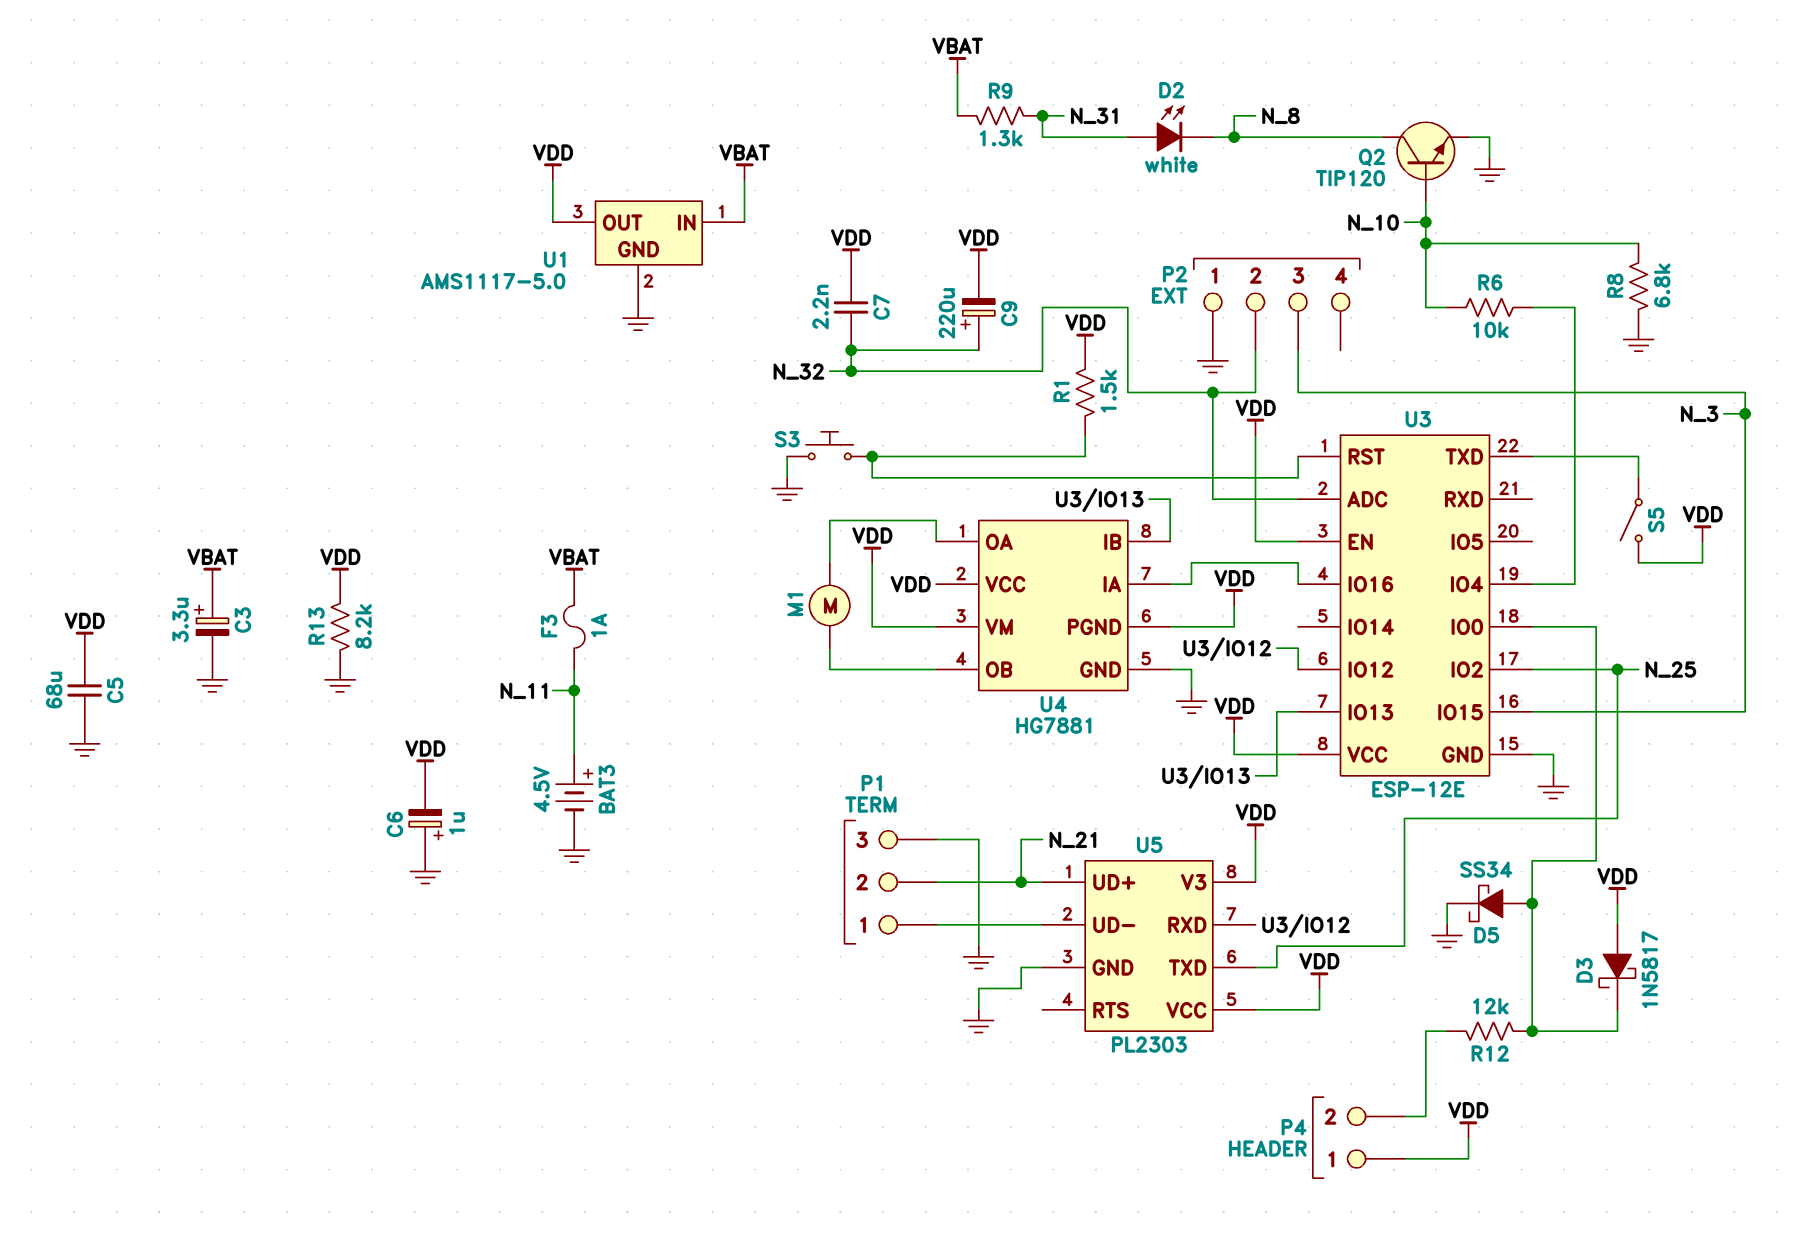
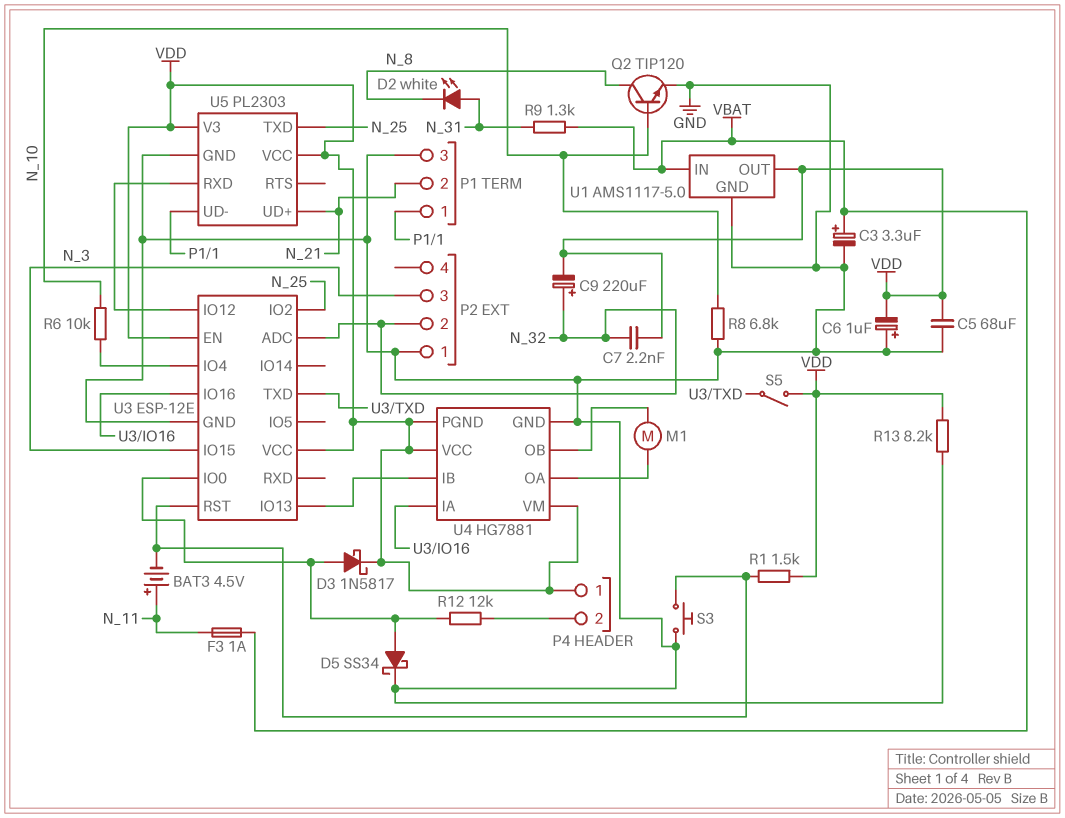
BAT3: 4.5V (plus N_11, minus GND) -> 4.5V (plus N_11, minus U3/RST)
D3: schottky 1N5817 (A VDD, K U3/IO0) -> schottky 1N5817 (A U3/IO0, K VDD)

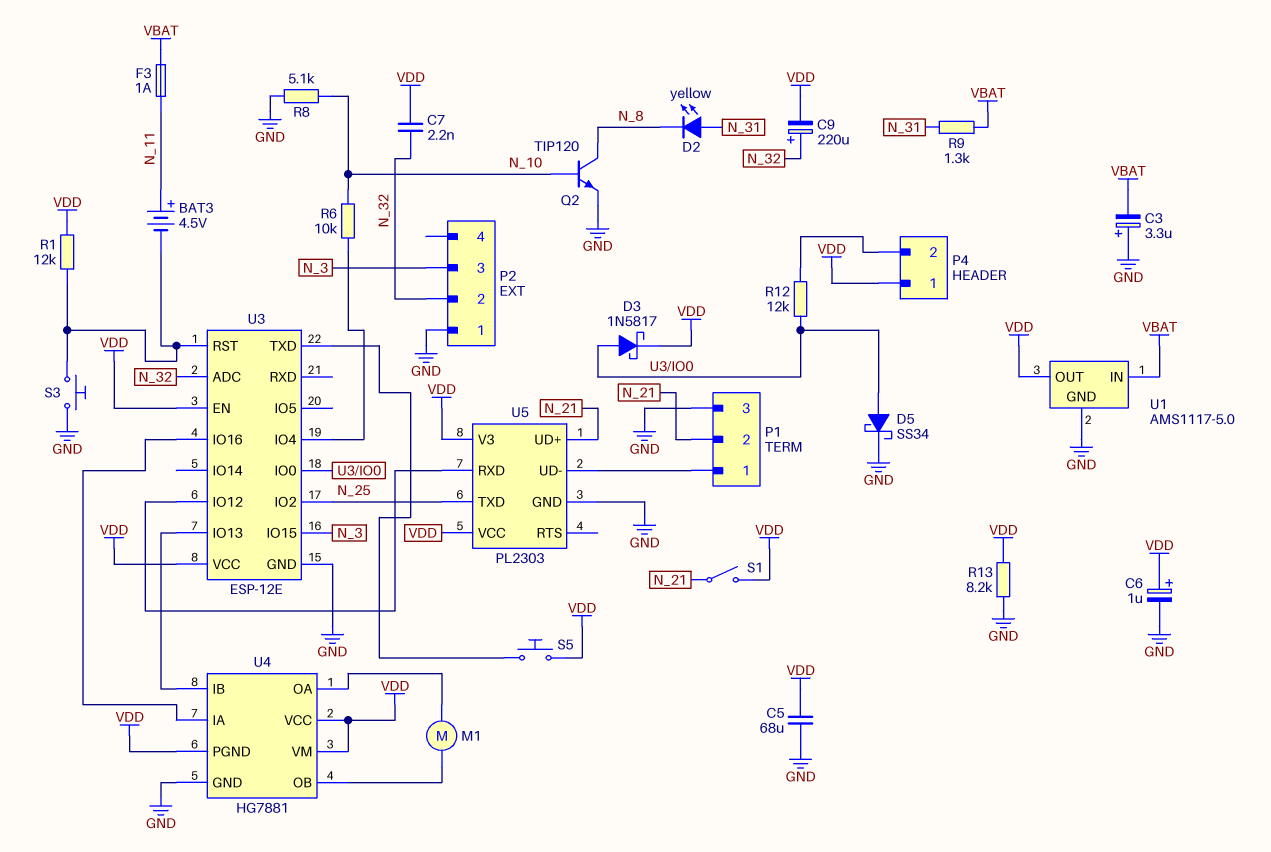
C3: 3.3uF (plus VBAT, minus GND) -> 3.3uF (plus GND, minus VBAT)
C6: 1uF (plus GND, minus VDD) -> 1uF (plus VDD, minus GND)
D2: LED white (A N_31, K N_8) -> LED yellow (A N_31, K N_8)
R1: 1.5k (U3/RST, VDD) -> 12k (U3/RST, VDD)
R8: 6.8k (GND, N_10) -> 5.1k (GND, N_10)
S1: none -> switch (N_21, VDD)
S5: switch (U3/TXD, VDD) -> button (U3/TXD, VDD)

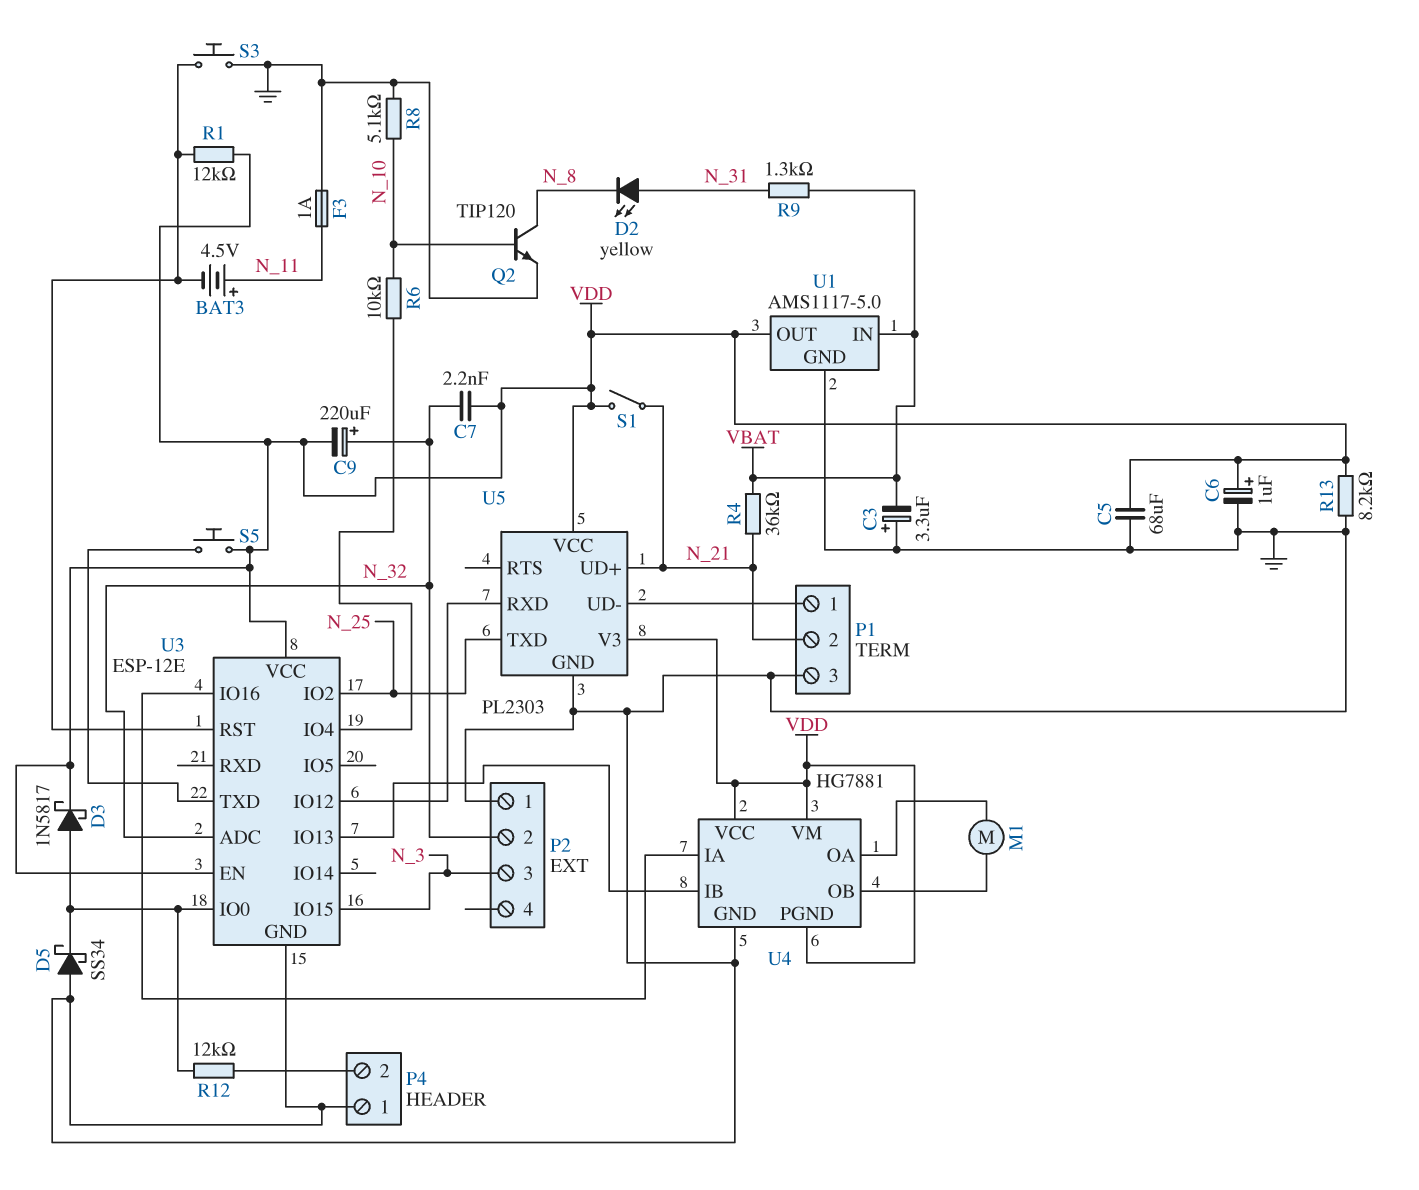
D5: schottky SS34 (A U3/IO0, K GND) -> schottky SS34 (A GND, K U3/IO0)
F3: 1A (N_11, VBAT) -> 1A (GND, N_11)
P4 pin 1: VDD -> GND
R4: none -> 36k (N_21, VBAT)

